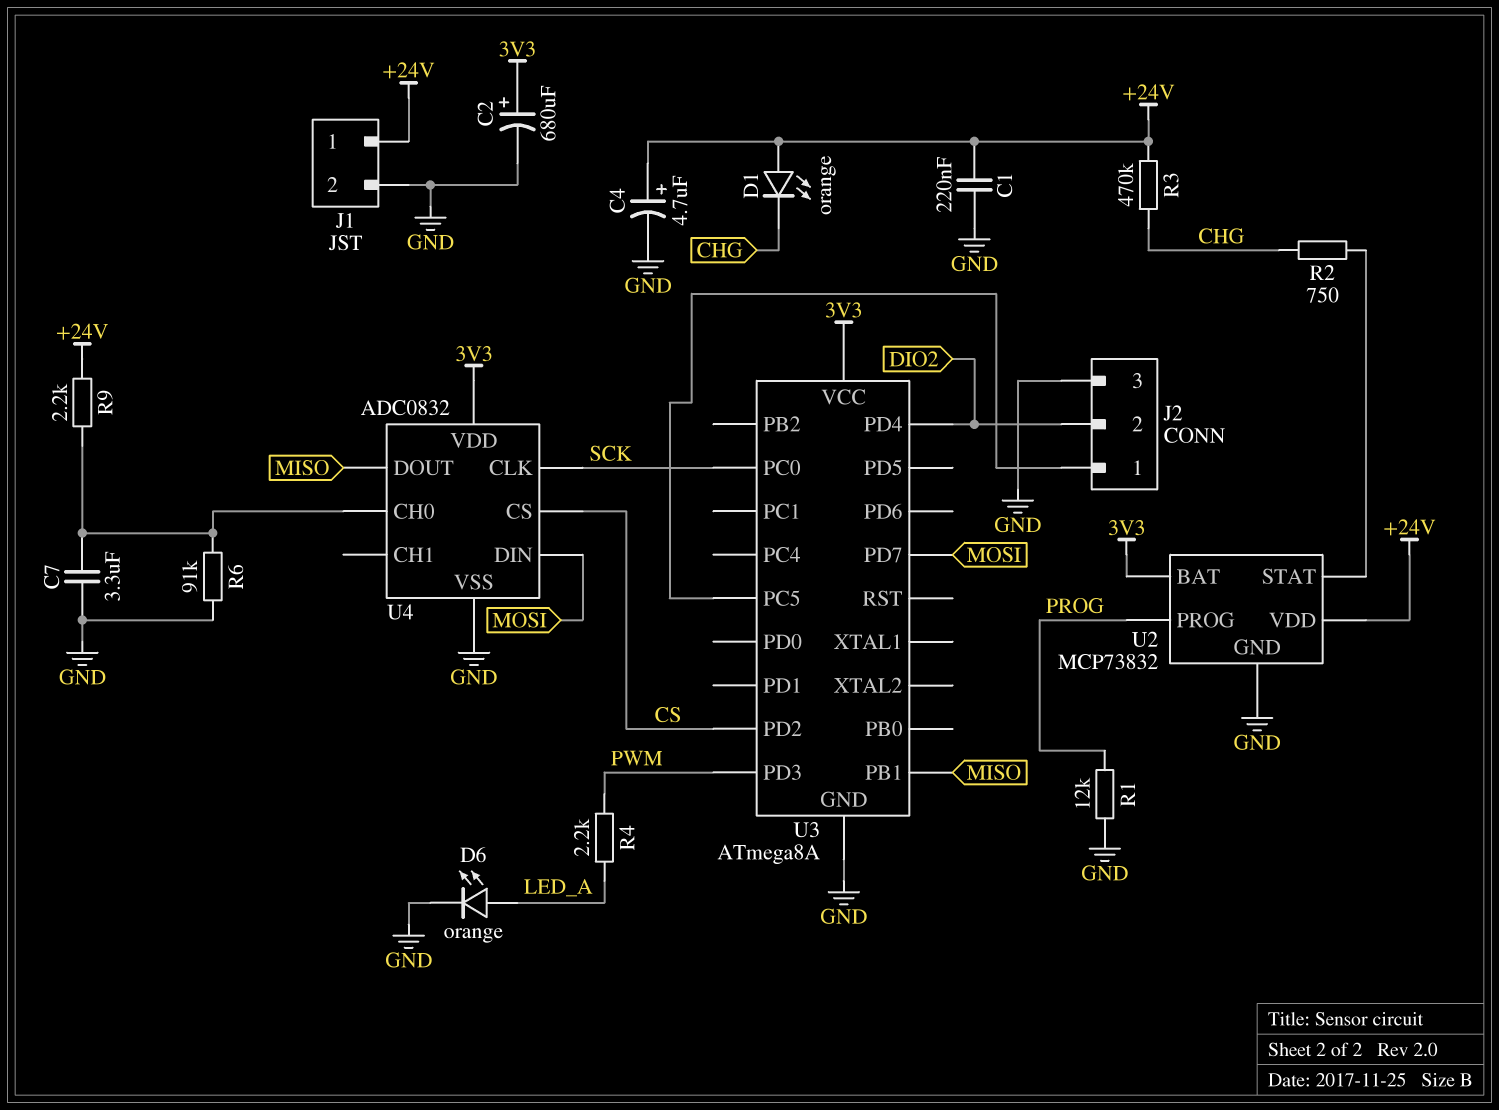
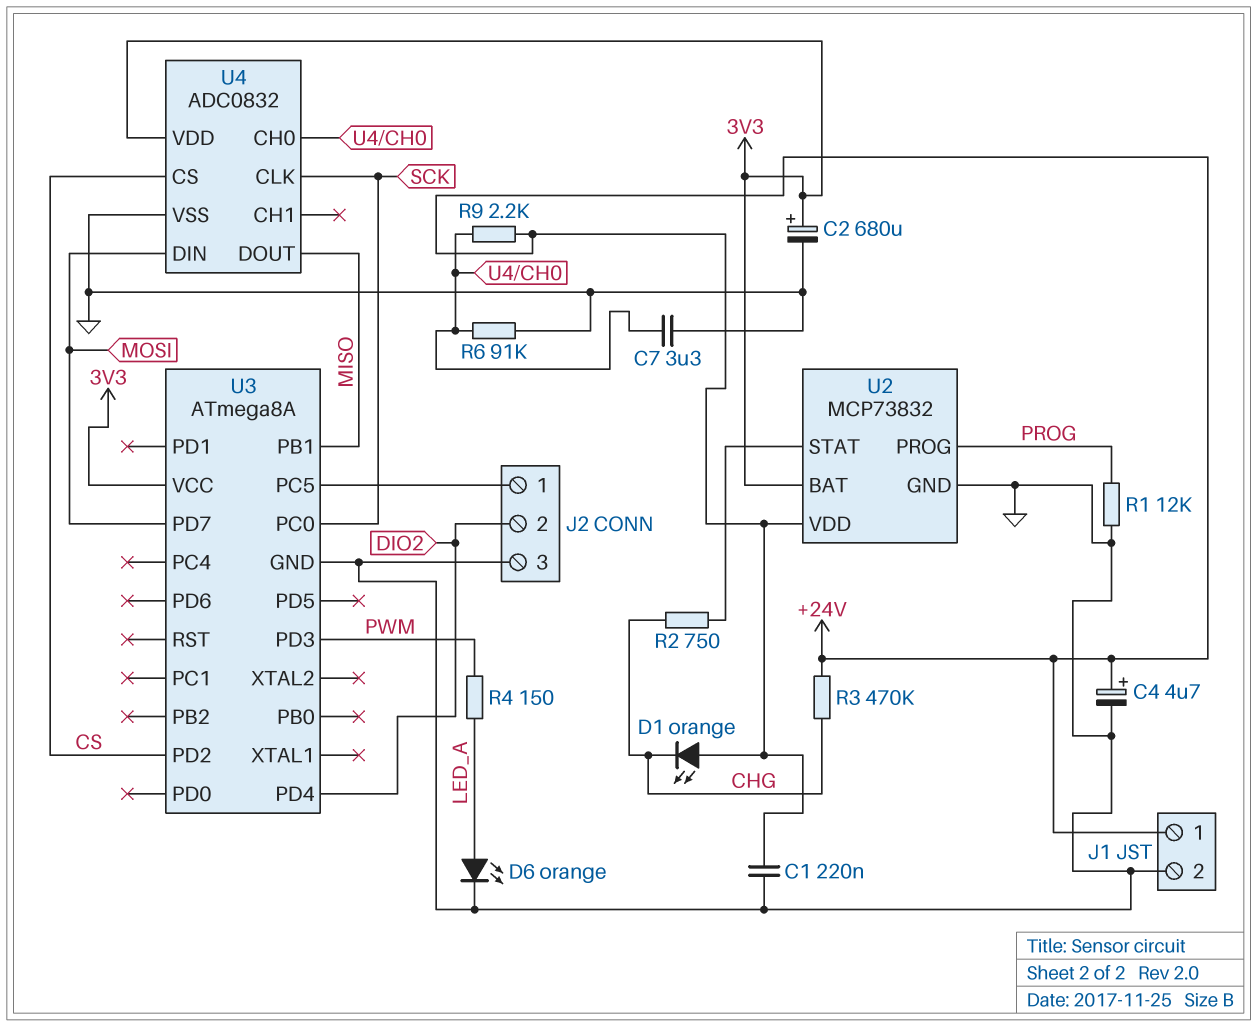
R4: 2.2k (LED_A, PWM) -> 150 (LED_A, PWM)

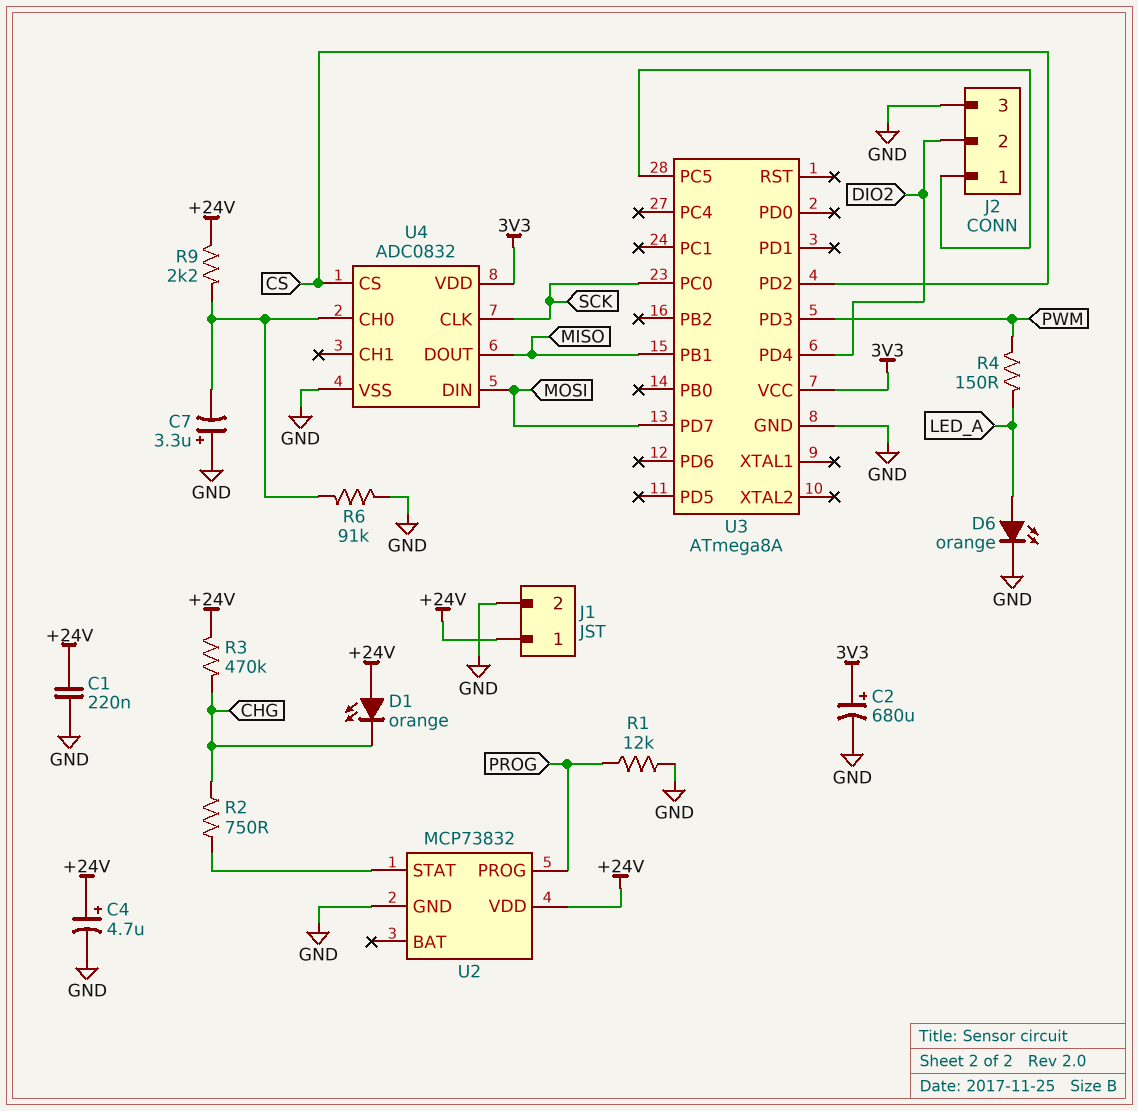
C7: 3.3uF (GND, U4/CH0) -> 3.3uF (plus GND, minus U4/CH0)
U2 pin BAT: 3V3 -> none

